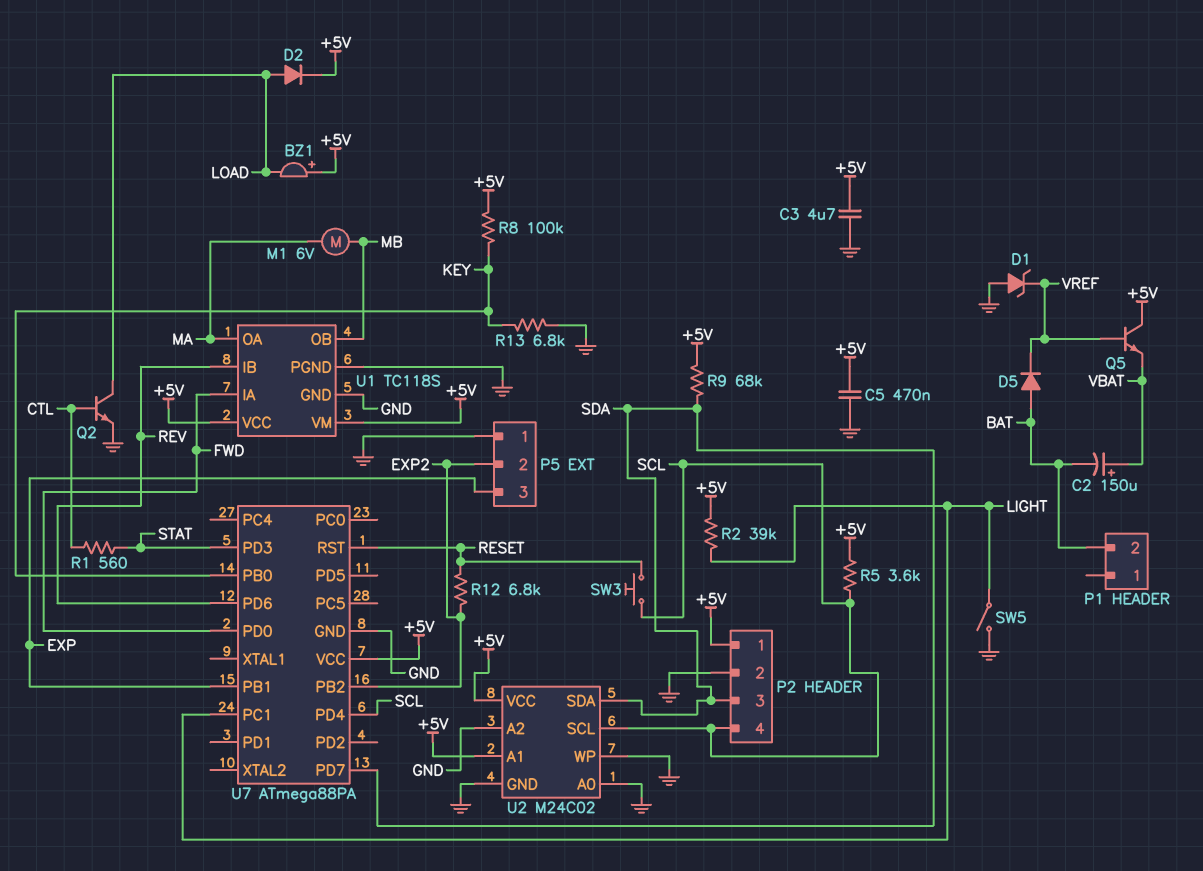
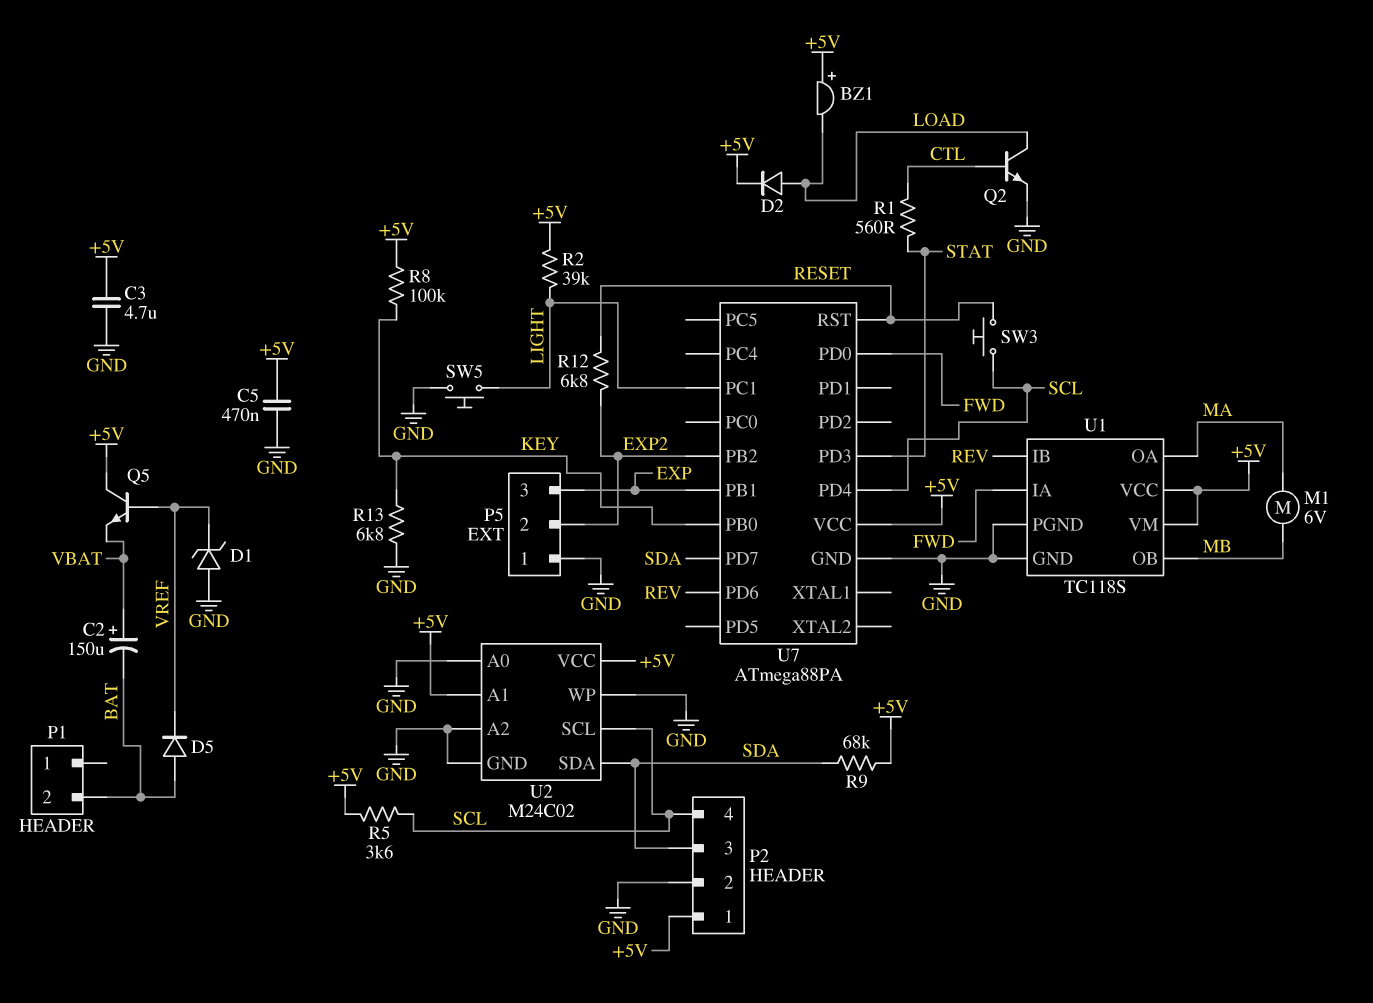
SW5: switch (GND, LIGHT) -> button (GND, LIGHT)

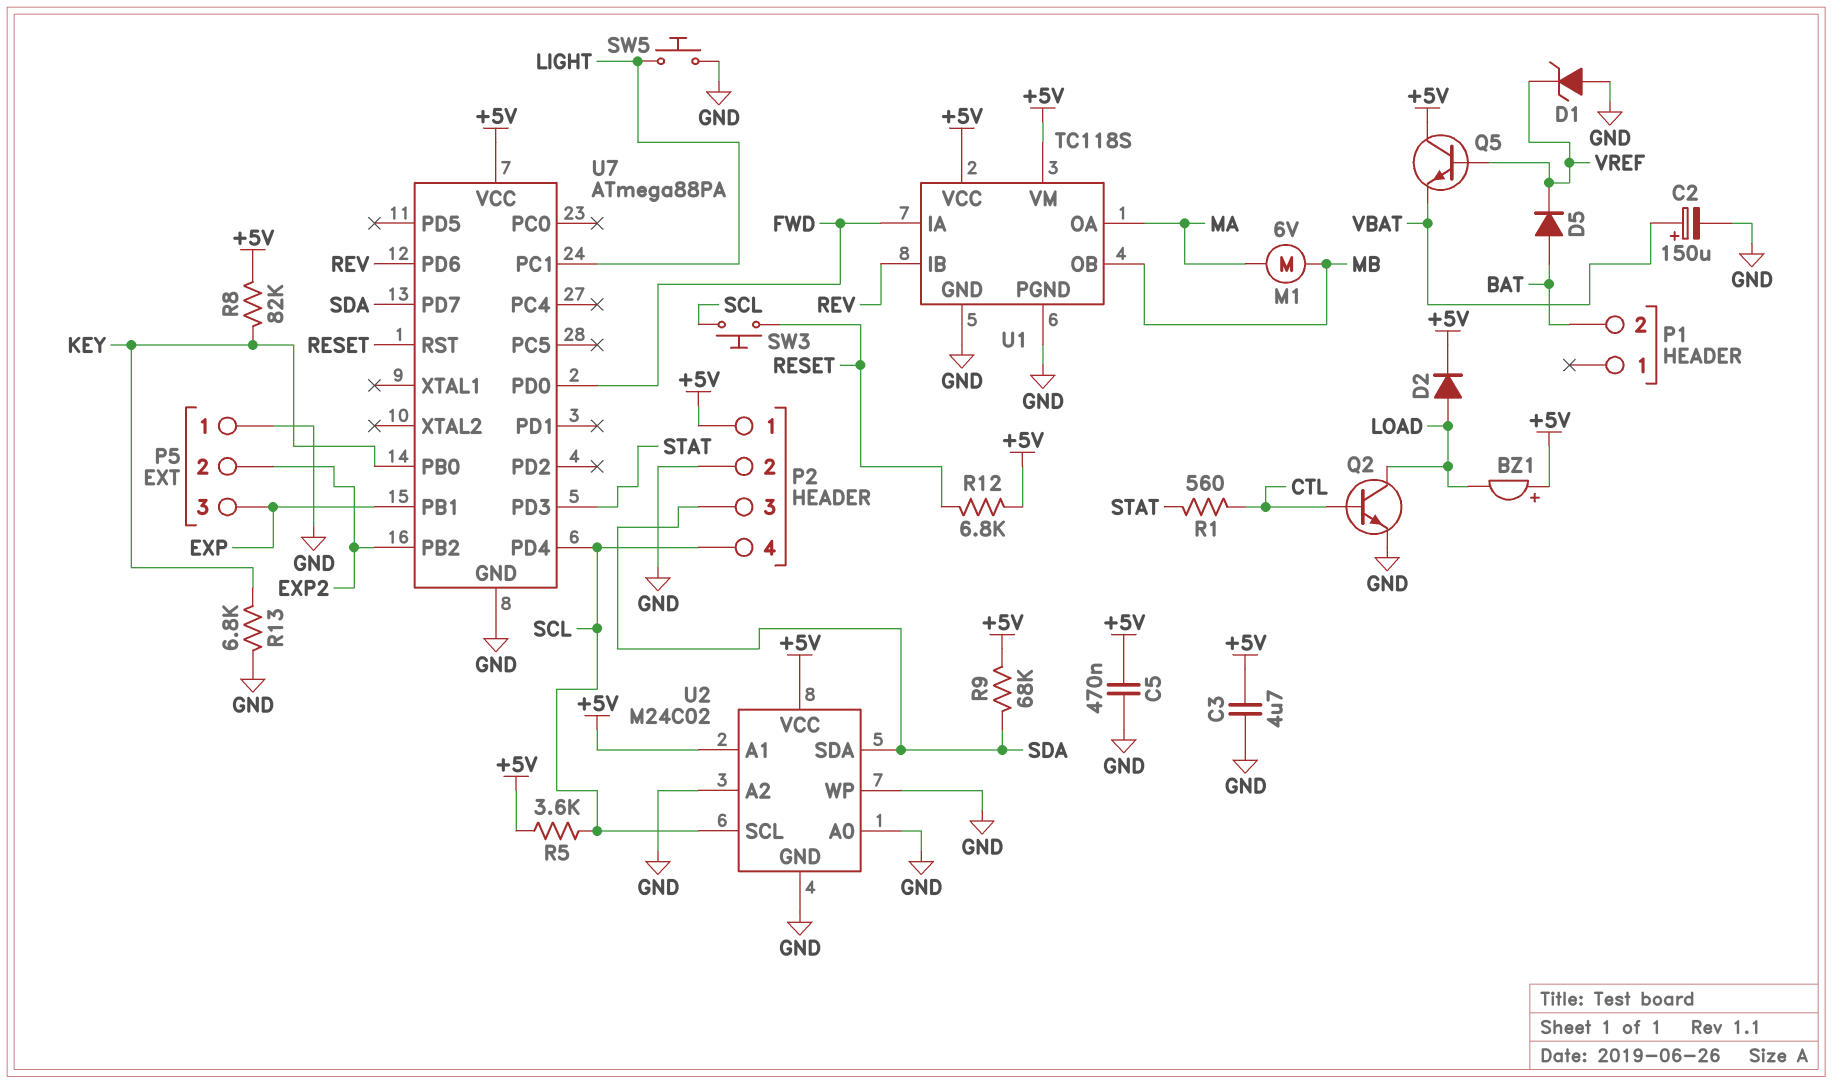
C2: 150uF (plus VBAT, minus BAT) -> 150uF (plus VBAT, minus GND)
R2: 39k (+5V, LIGHT) -> none
R8: 100k (+5V, KEY) -> 82k (+5V, KEY)
R12: 6.8k (EXP2, RESET) -> 6.8k (+5V, RESET)

